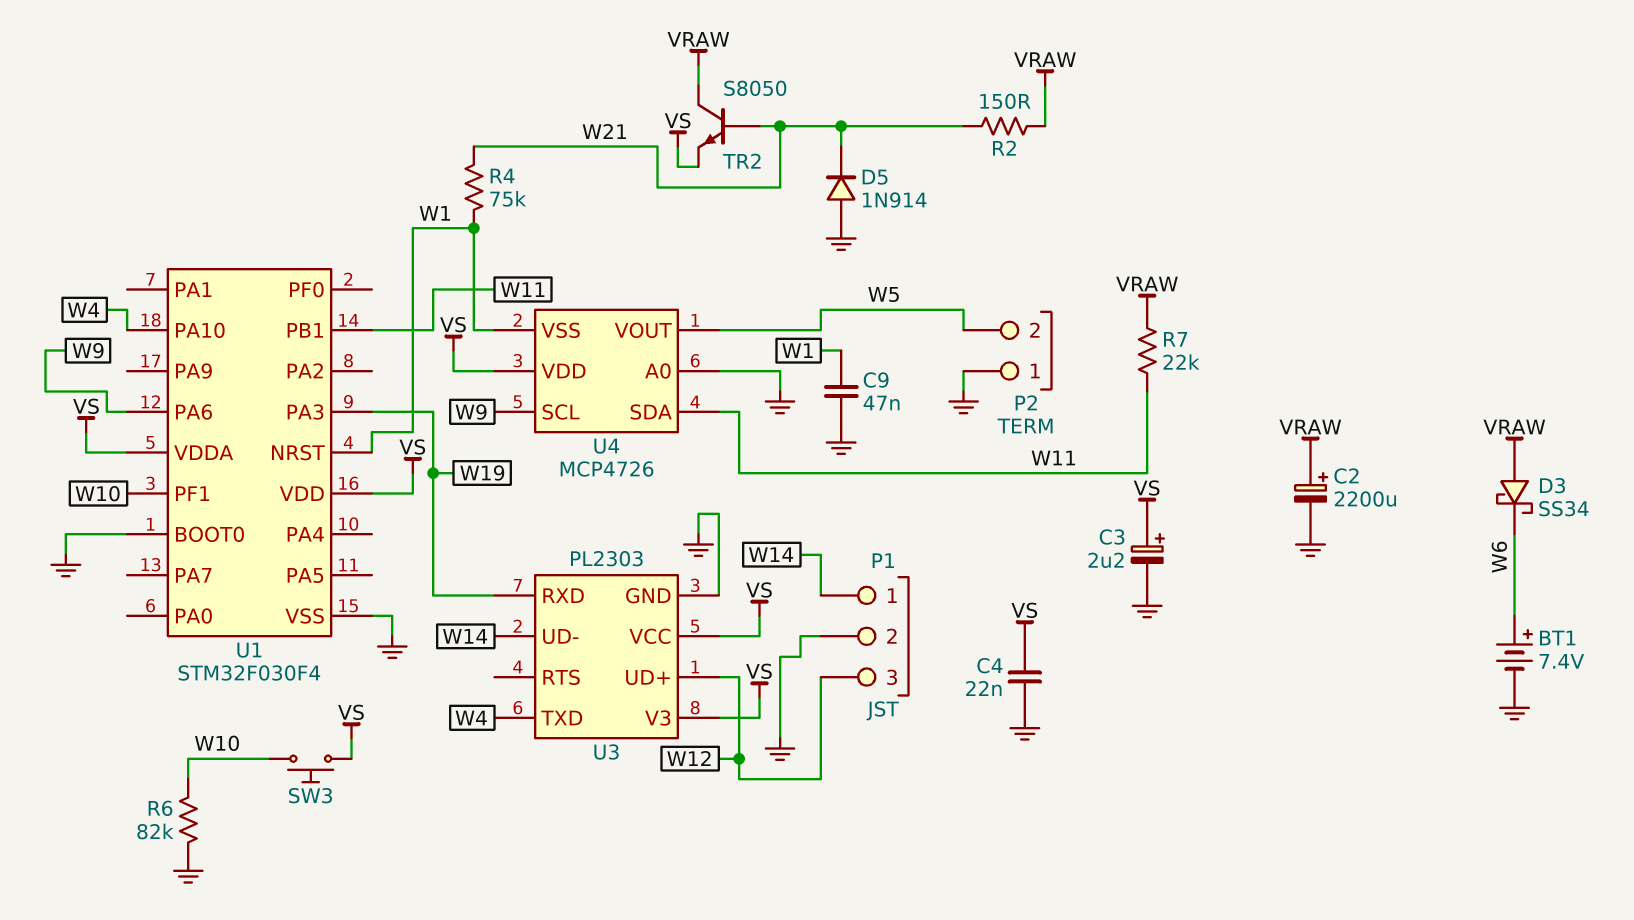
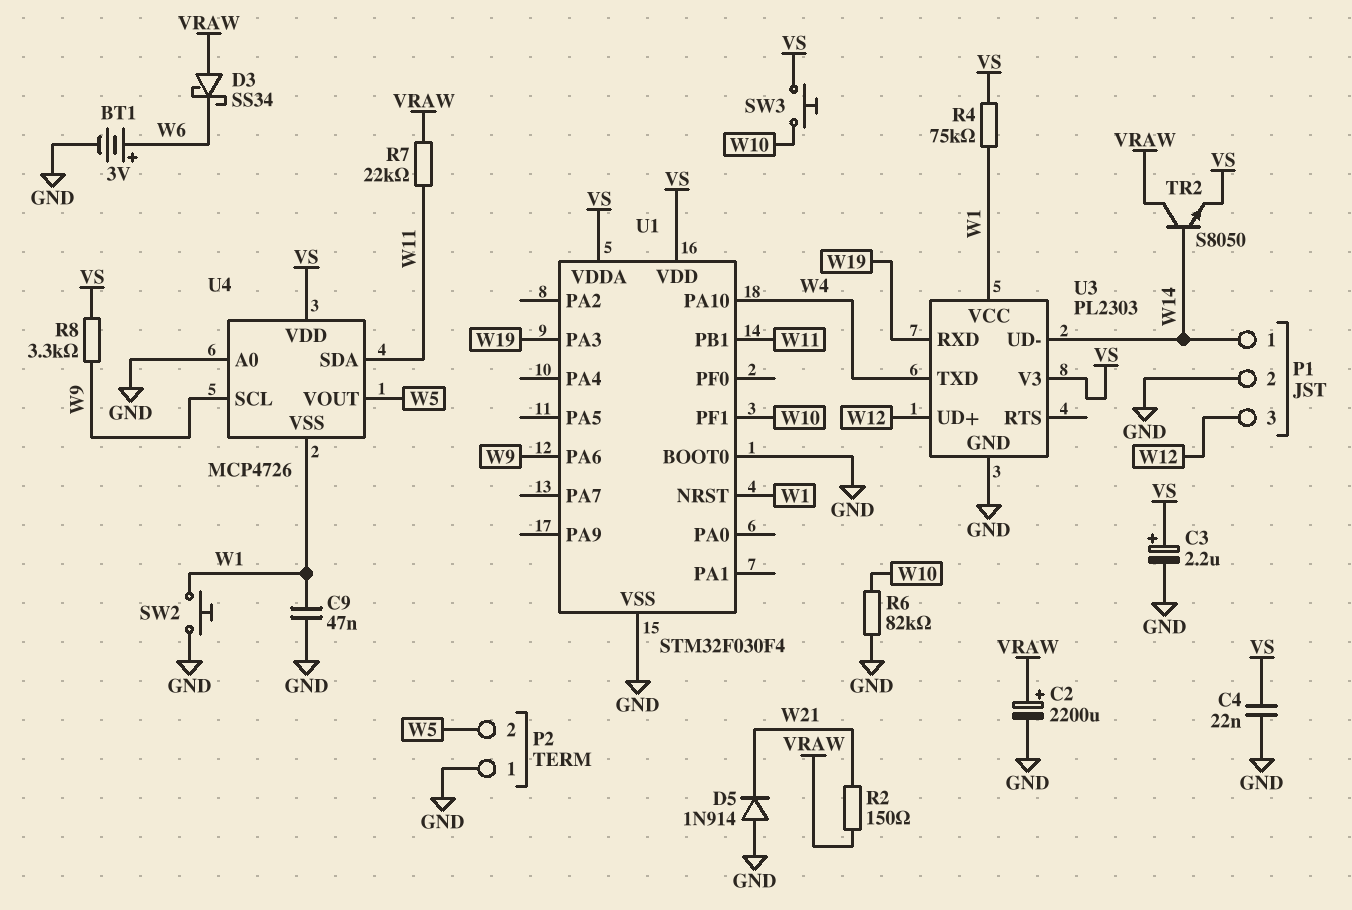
BT1: 7.4V (plus W6, minus GND) -> 3V (plus W6, minus GND)
R4: 75k (W1, W21) -> 75k (VS, W1)
R8: none -> 3.3k (VS, W9)
SW2: none -> button (GND, W1)
TR2: NPN S8050 (B W21, C VRAW, E VS) -> NPN S8050 (B W14, C VRAW, E VS)
U3 pin VCC: VS -> W1

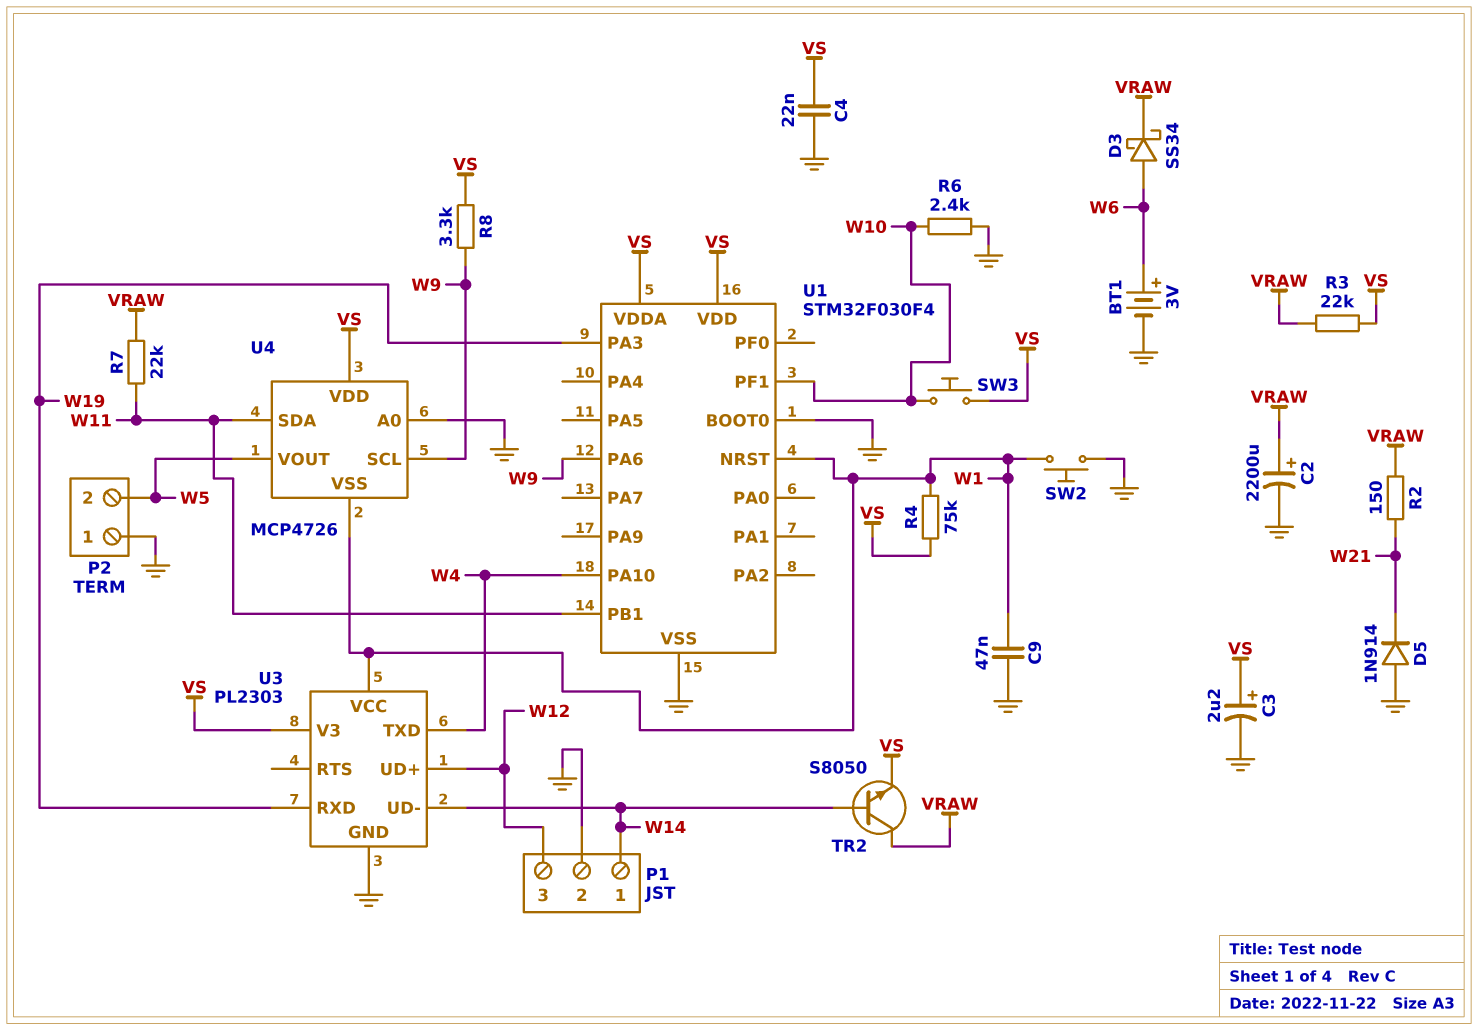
D3: schottky SS34 (A VRAW, K W6) -> schottky SS34 (A W6, K VRAW)
R3: none -> 22k (VRAW, VS)
R6: 82k (GND, W10) -> 2.4k (GND, W10)

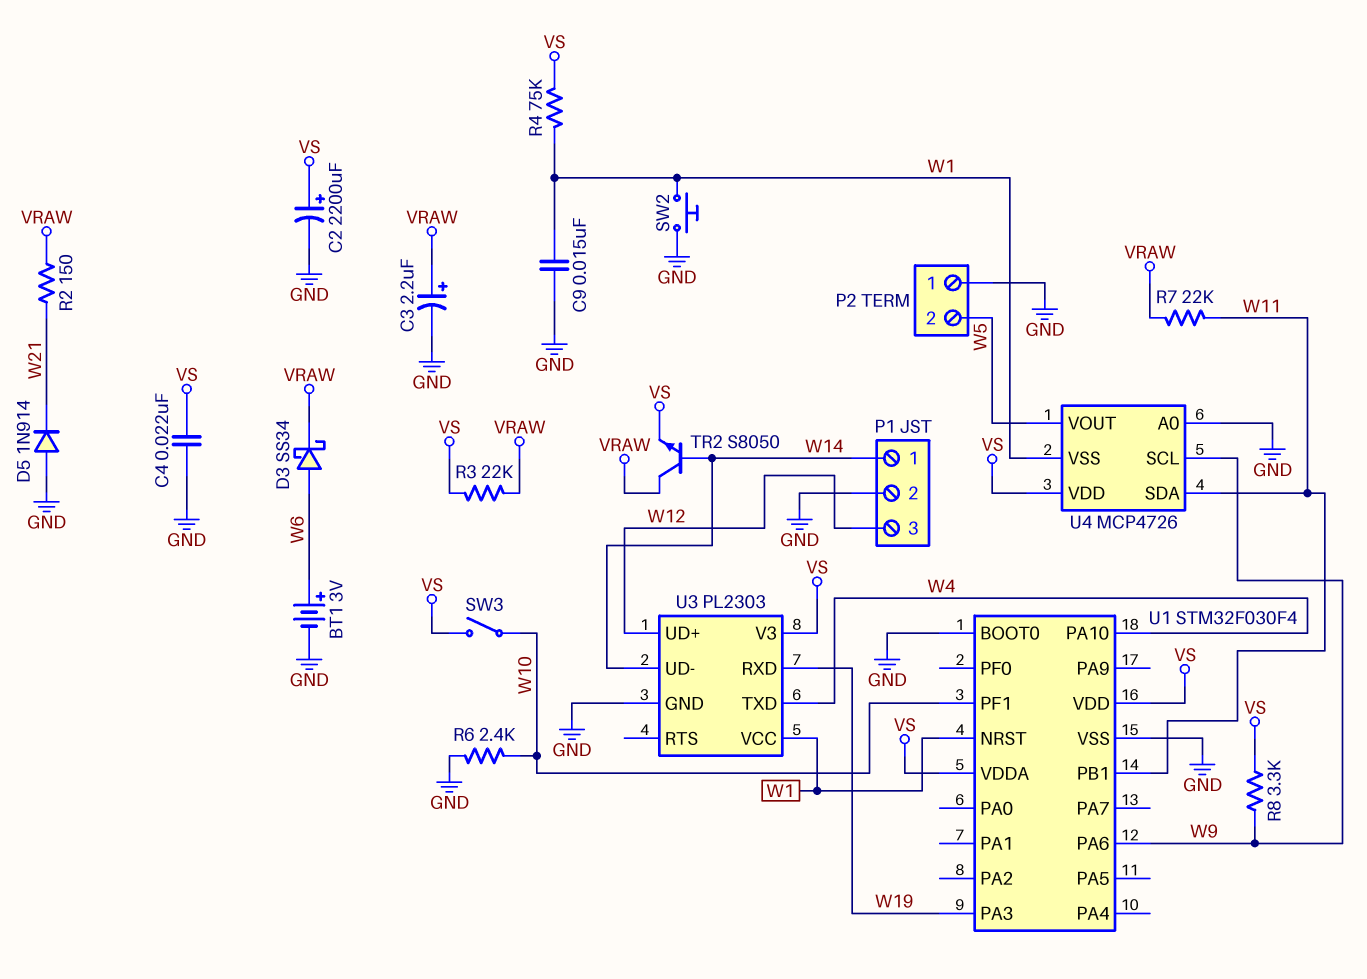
C2: 2200uF (plus VRAW, minus GND) -> 2200uF (plus VS, minus GND)
C3: 2.2uF (plus VS, minus GND) -> 2.2uF (plus VRAW, minus GND)
C9: 47nF (GND, W1) -> 15nF (GND, W1)
SW3: button (VS, W10) -> switch (VS, W10)

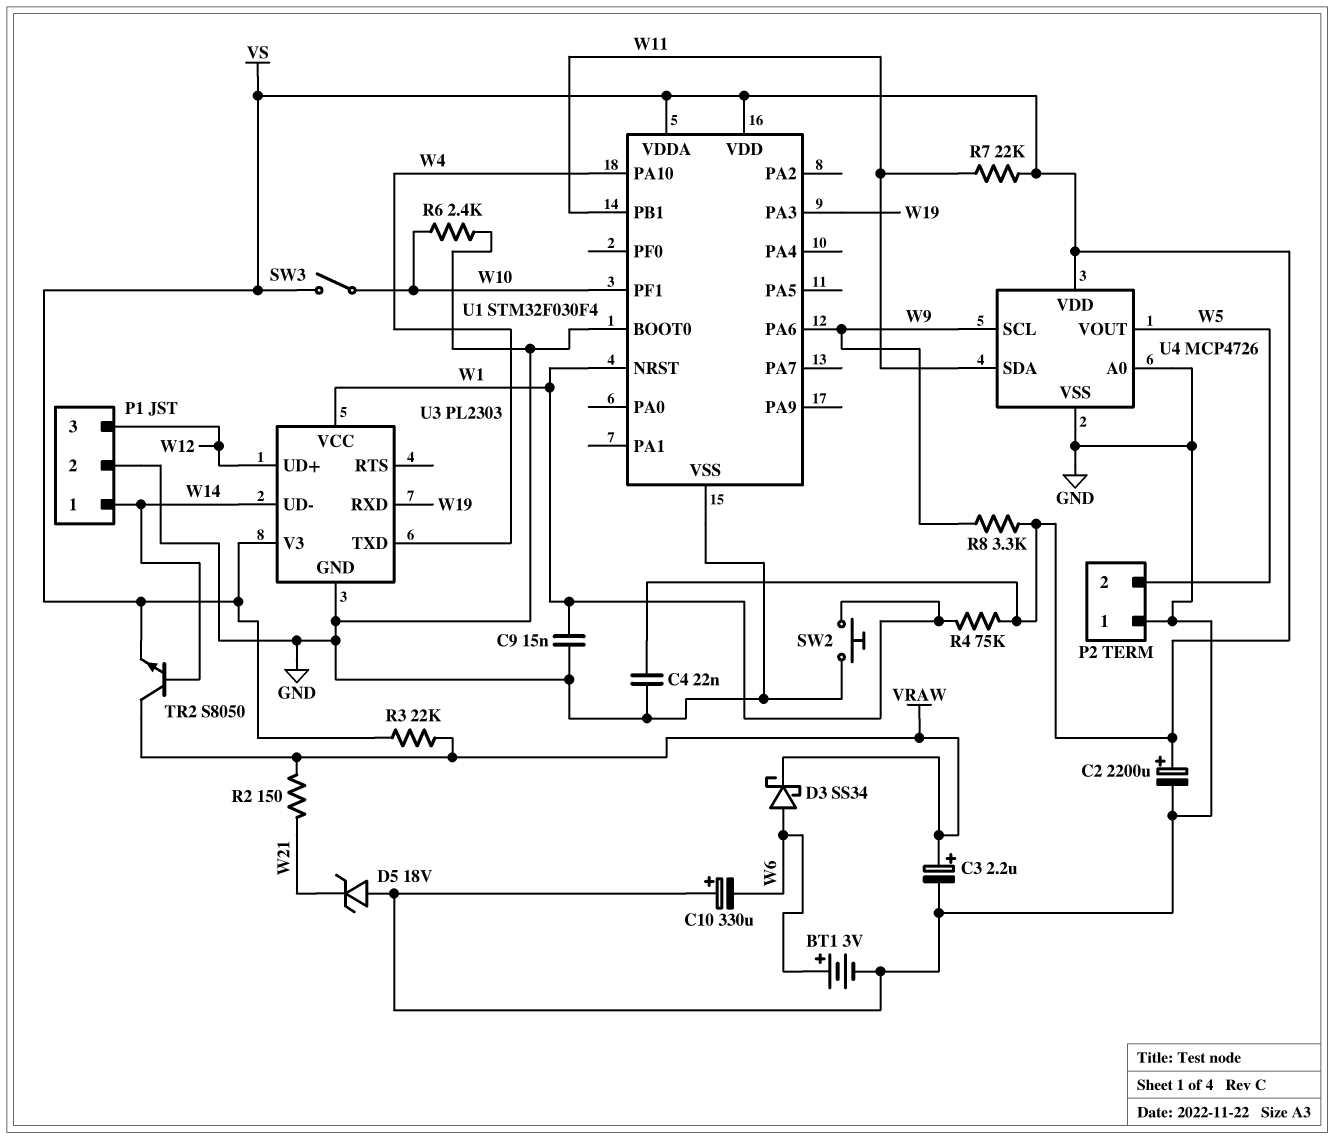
C10: none -> 330uF (plus GND, minus W6)
D5: diode 1N914 (A GND, K W21) -> zener 18V (A GND, K W21)
R7: 22k (VRAW, W11) -> 22k (VS, W11)
U4 pin VSS: W1 -> GND

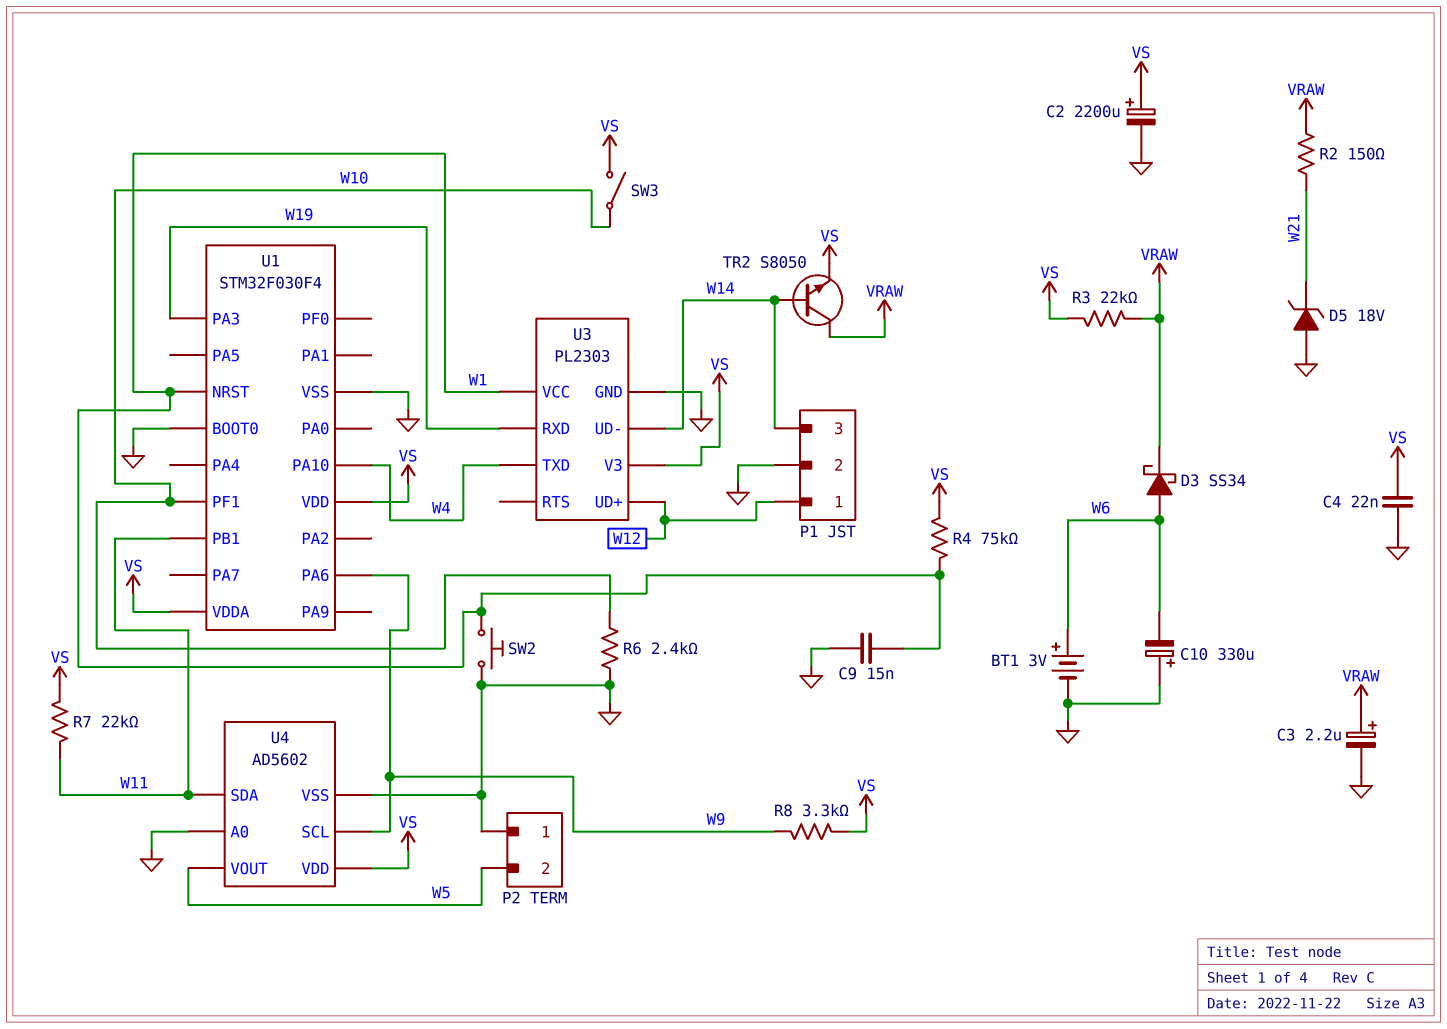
P1 pin 1: W14 -> W12
P1 pin 3: W12 -> W14
U4: MCP4726 -> AD5602

